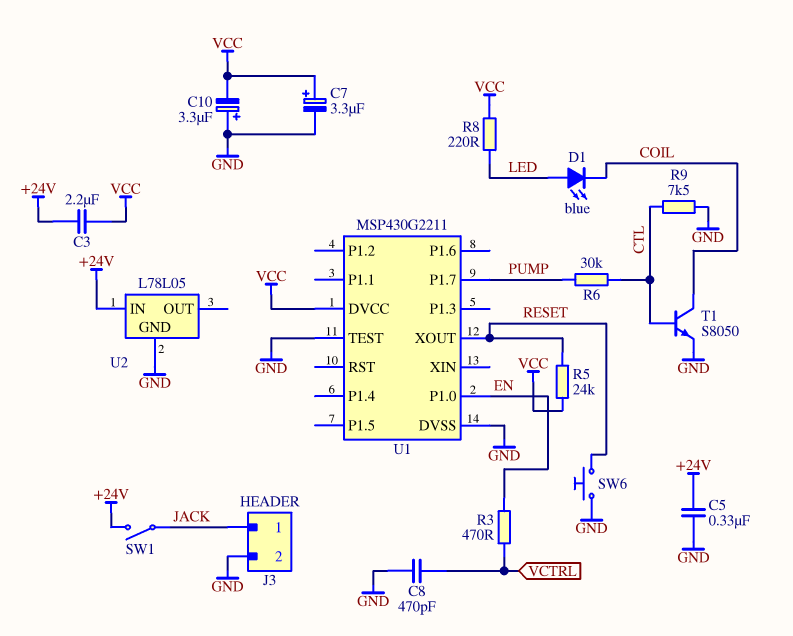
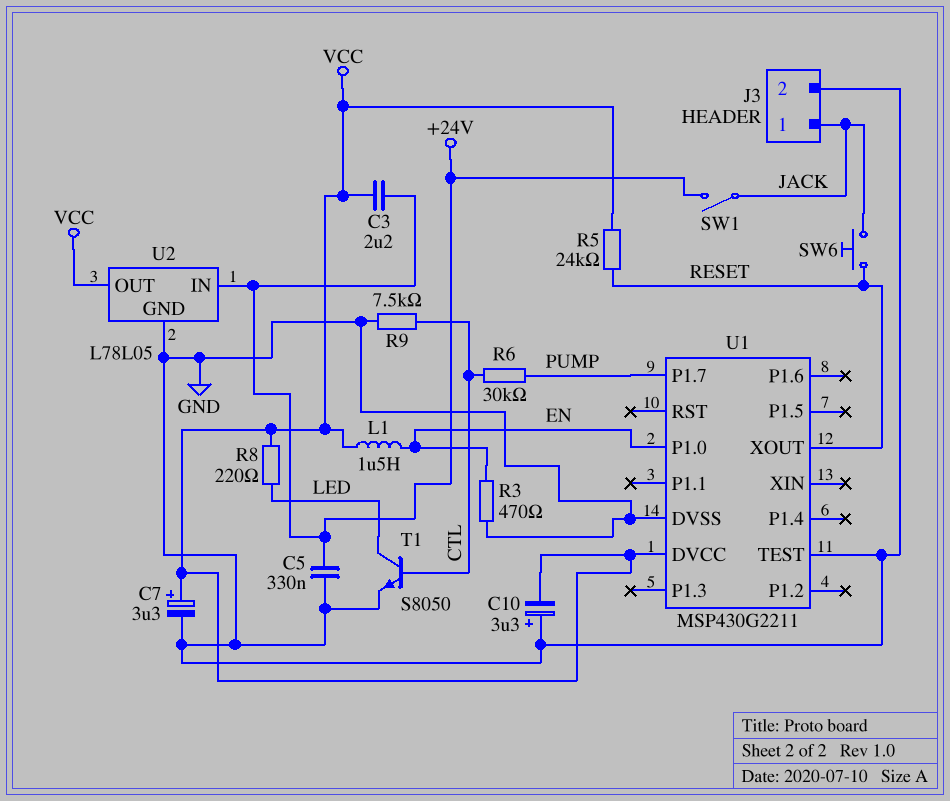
C8: 470pF (GND, VCTRL) -> none
D1: LED blue (A LED, K COIL) -> none
L1: none -> 1.5uH (EN, VCC)
R3: 470 (EN, VCTRL) -> 470 (EN, GND)
SW6: button (GND, RESET) -> button (JACK, RESET)
T1: NPN S8050 (B CTL, C COIL, E GND) -> NPN S8050 (B CTL, C LED, E GND)
U2 pin OUT: none -> VCC

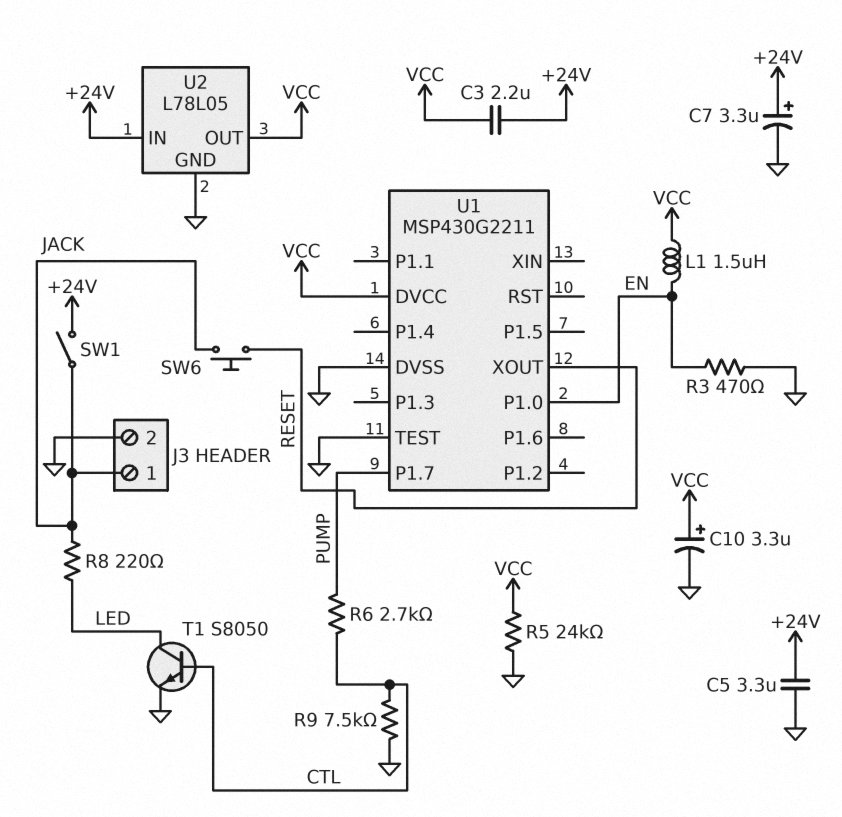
C5: 330nF (+24V, GND) -> 3.3uF (+24V, GND)
C7: 3.3uF (plus VCC, minus GND) -> 3.3uF (plus +24V, minus GND)
C10: 3.3uF (plus GND, minus VCC) -> 3.3uF (plus VCC, minus GND)
R5: 24k (RESET, VCC) -> 24k (GND, VCC)
R6: 30k (CTL, PUMP) -> 2.7k (CTL, PUMP)
R8: 220 (LED, VCC) -> 220 (JACK, LED)

